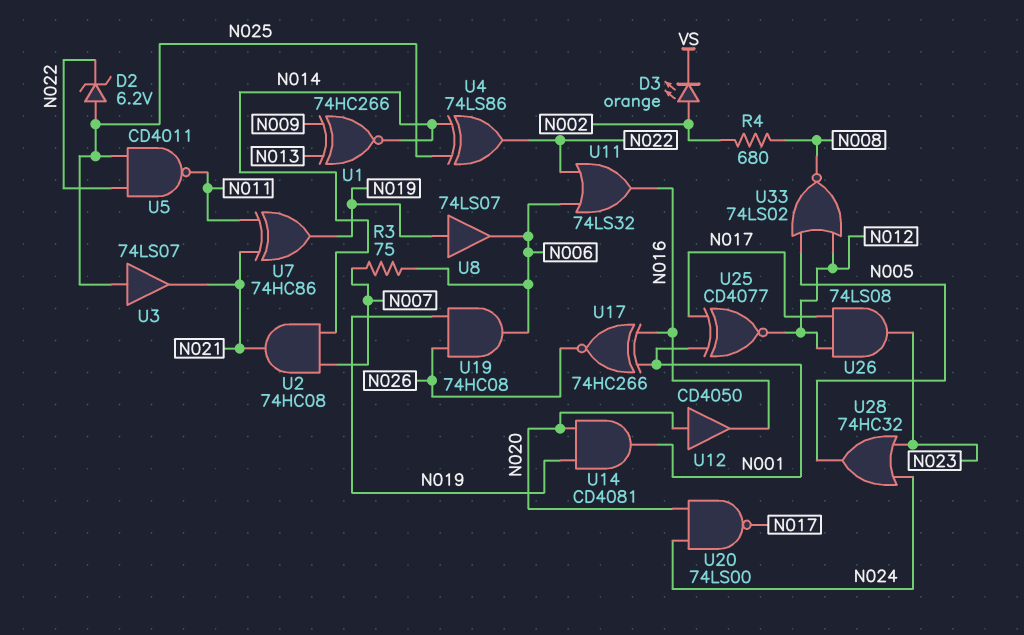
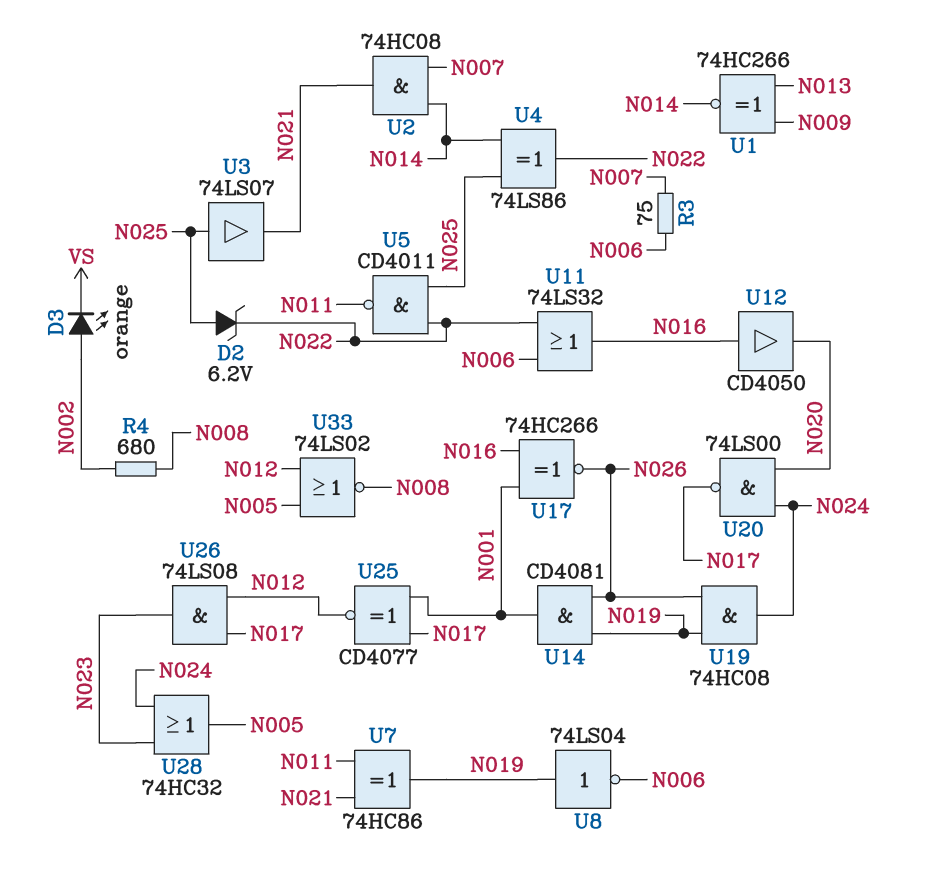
U8: buffer 74LS07 (in N019, out N006) -> NOT 74LS04 (in N019, out N006)
U12: buffer CD4050 (in N020, out N016) -> buffer CD4050 (in N016, out N020)
U14: AND CD4081 (in N019, in N020, out N001) -> AND CD4081 (in N019, in N026, out N001)
U19: AND 74HC08 (in N019, in N026, out N006) -> AND 74HC08 (in N019, in N026, out N024)

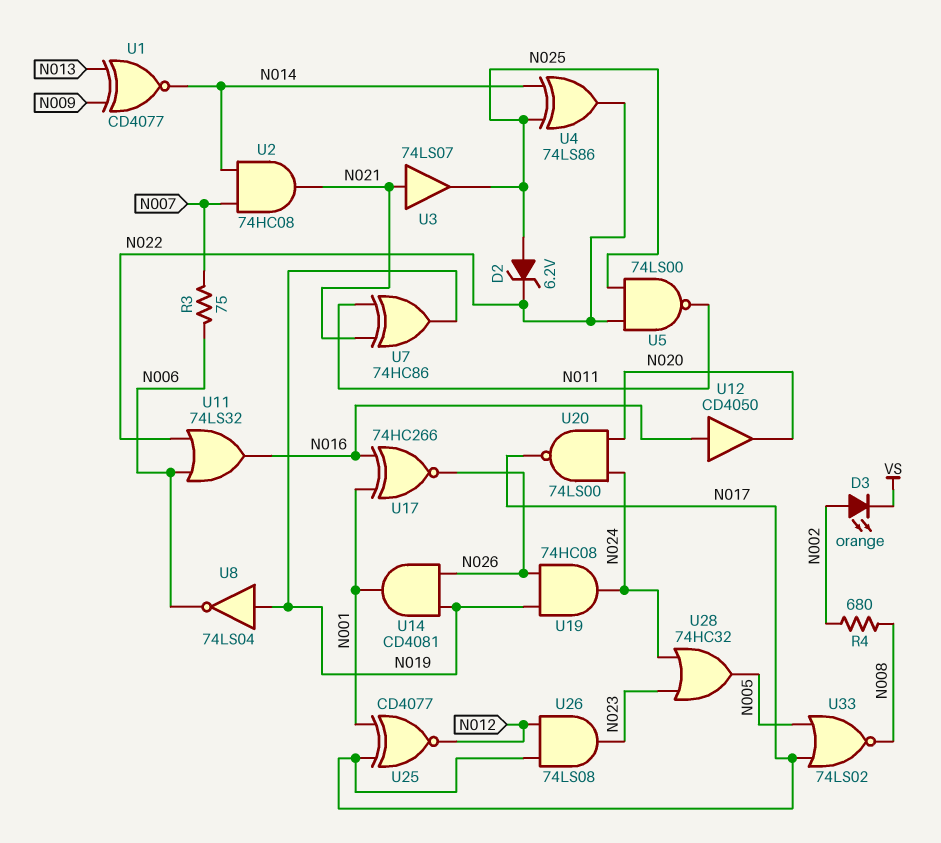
U1: XNOR 74HC266 (in N009, in N013, out N014) -> XNOR CD4077 (in N009, in N013, out N014)
U3: buffer 74LS07 (in N025, out N021) -> buffer 74LS07 (in N021, out N025)
U5: NAND CD4011 (in N022, in N025, out N011) -> NAND 74LS00 (in N022, in N025, out N011)
U33: NOR 74LS02 (in N005, in N012, out N008) -> NOR 74LS02 (in N005, in N017, out N008)

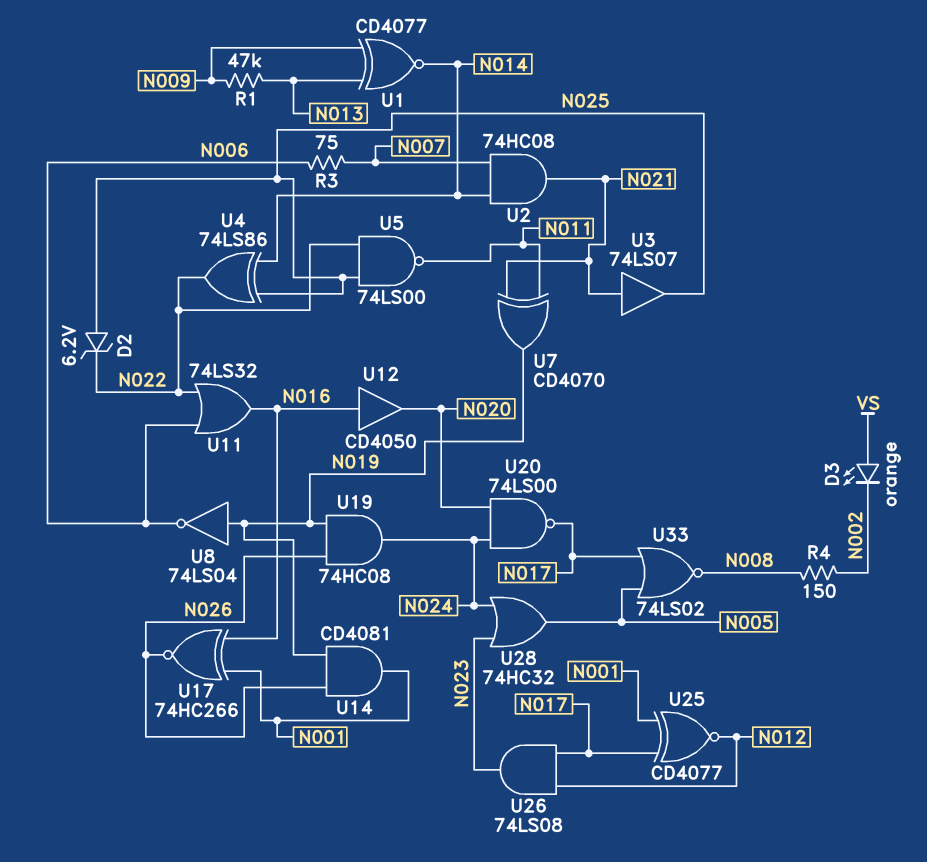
D3: LED orange (A N002, K VS) -> LED orange (A VS, K N002)
R1: none -> 47k (N009, N013)
R4: 680 (N002, N008) -> 150 (N002, N008)
U7: XOR 74HC86 (in N011, in N021, out N019) -> XOR CD4070 (in N011, in N021, out N019)

